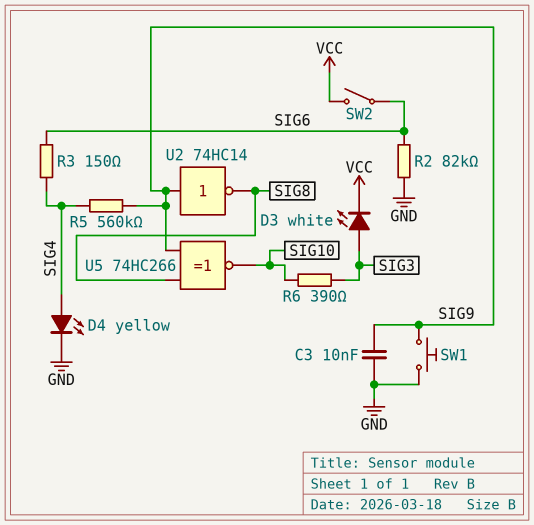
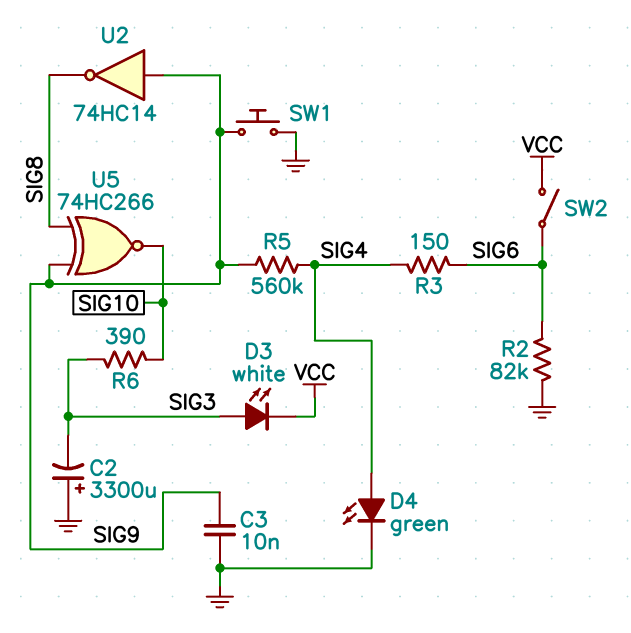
C2: none -> 3300uF (plus GND, minus SIG3)
D4: LED yellow (A SIG4, K GND) -> LED green (A SIG4, K GND)

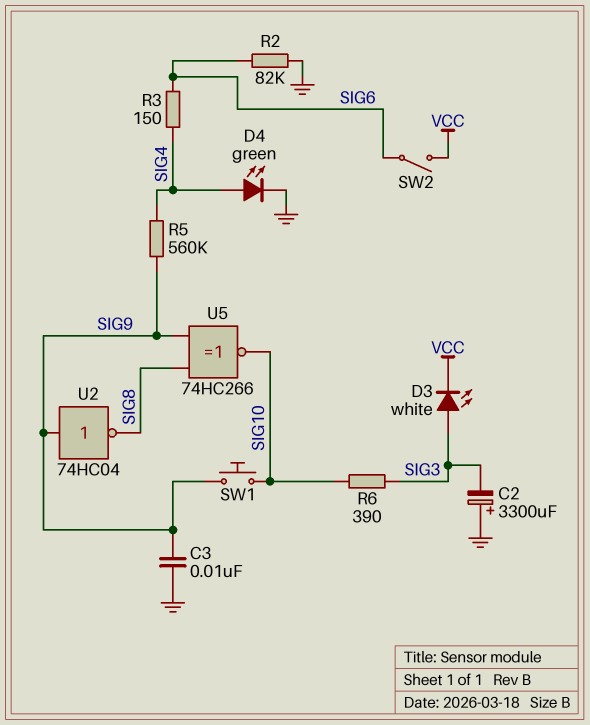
SW1: button (GND, SIG9) -> button (SIG9, SIG10)
U2: NOT 74HC14 (in SIG9, out SIG8) -> NOT 74HC04 (in SIG9, out SIG8)

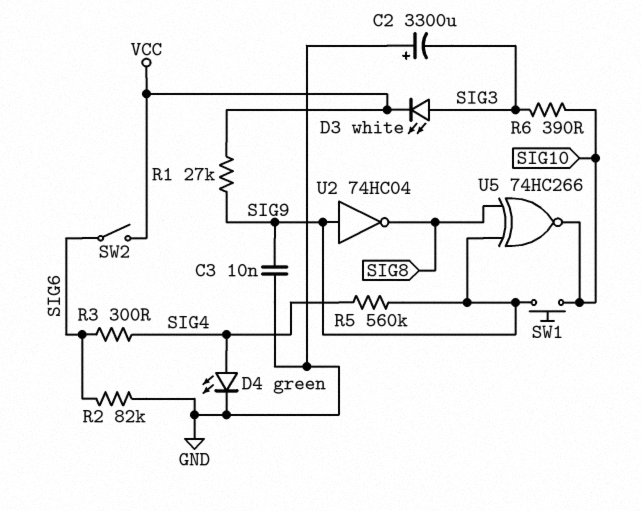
R1: none -> 27k (SIG9, VCC)
R3: 150 (SIG4, SIG6) -> 300 (SIG4, SIG6)

